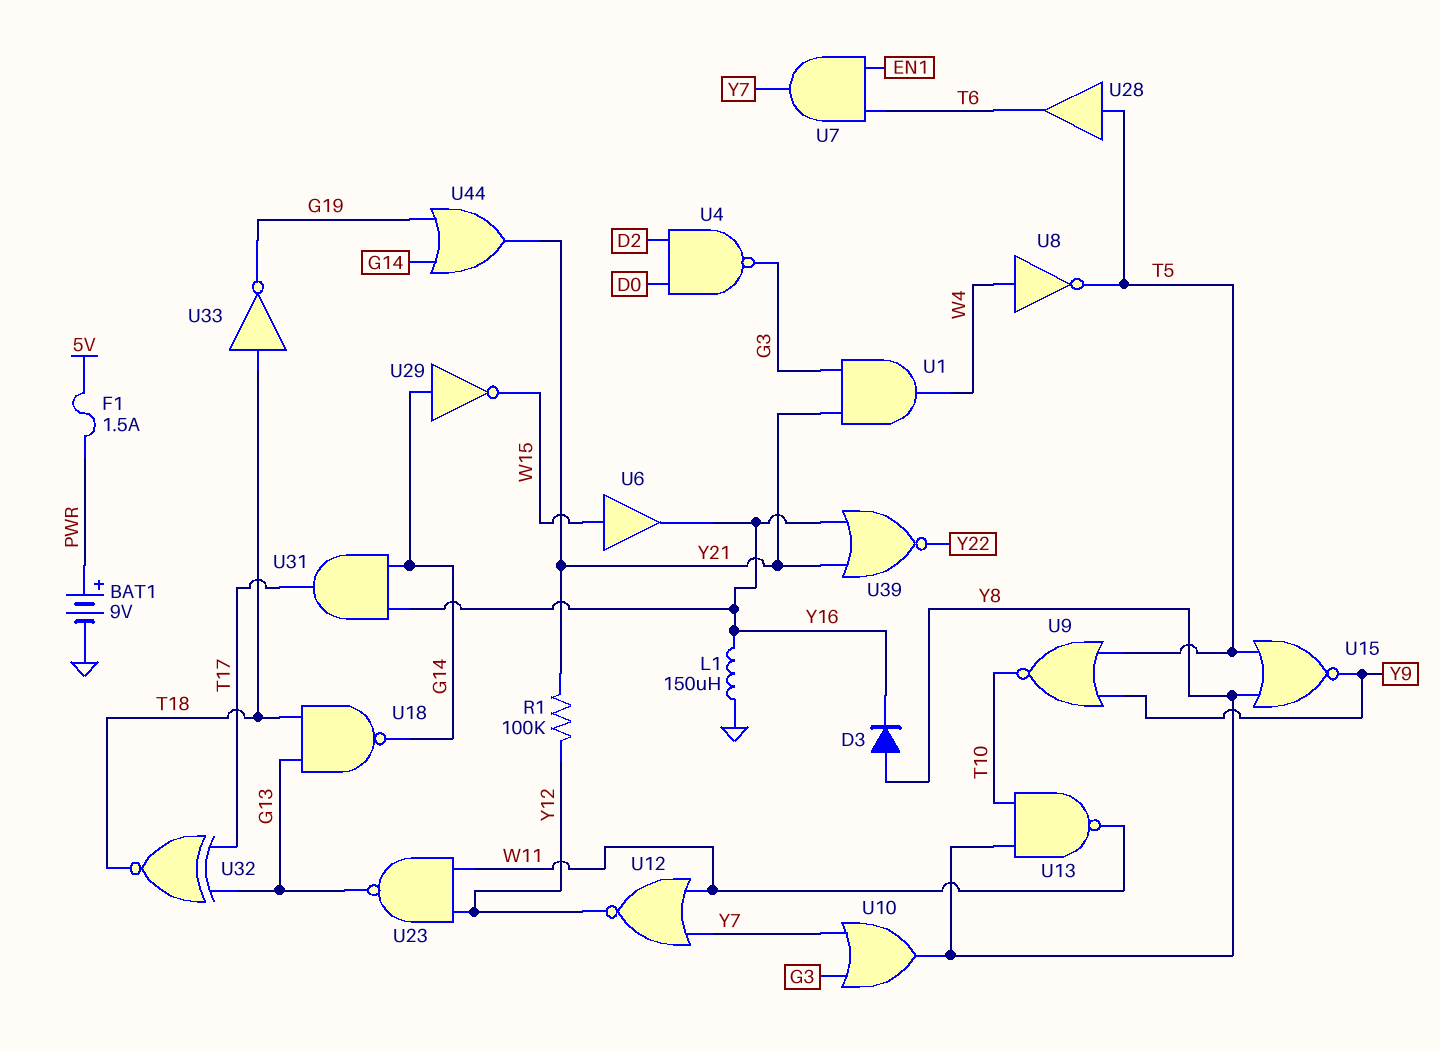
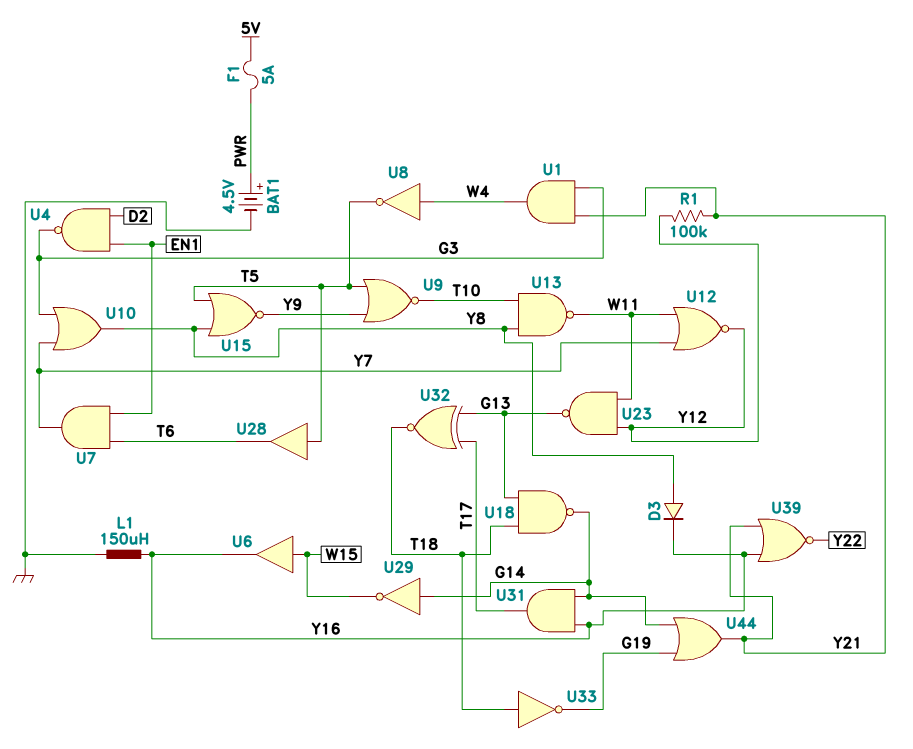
BAT1: 9V (plus PWR, minus GND) -> 4.5V (plus PWR, minus GND)
F1: 1.5A (5V, PWR) -> 5A (5V, PWR)
U4: NAND (in D0, in D2, out G3) -> NAND (in D2, in EN1, out G3)

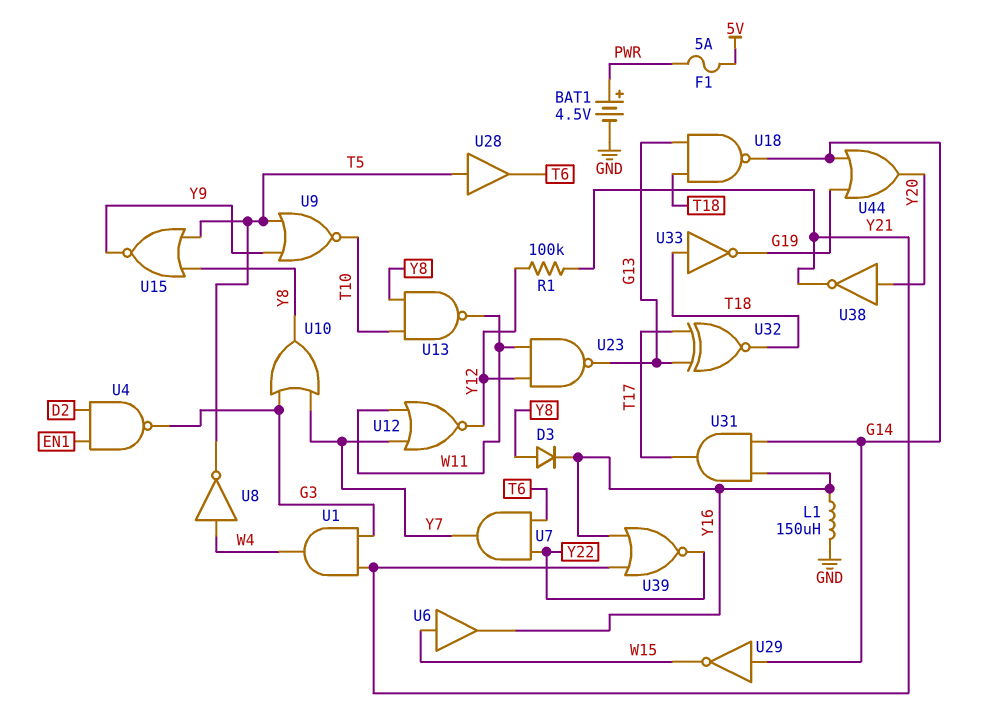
U7: AND (in EN1, in T6, out Y7) -> AND (in T6, in Y22, out Y7)
U38: none -> NOT (in Y20, out Y21)
U44: OR (in G14, in G19, out Y21) -> OR (in G14, in G19, out Y20)

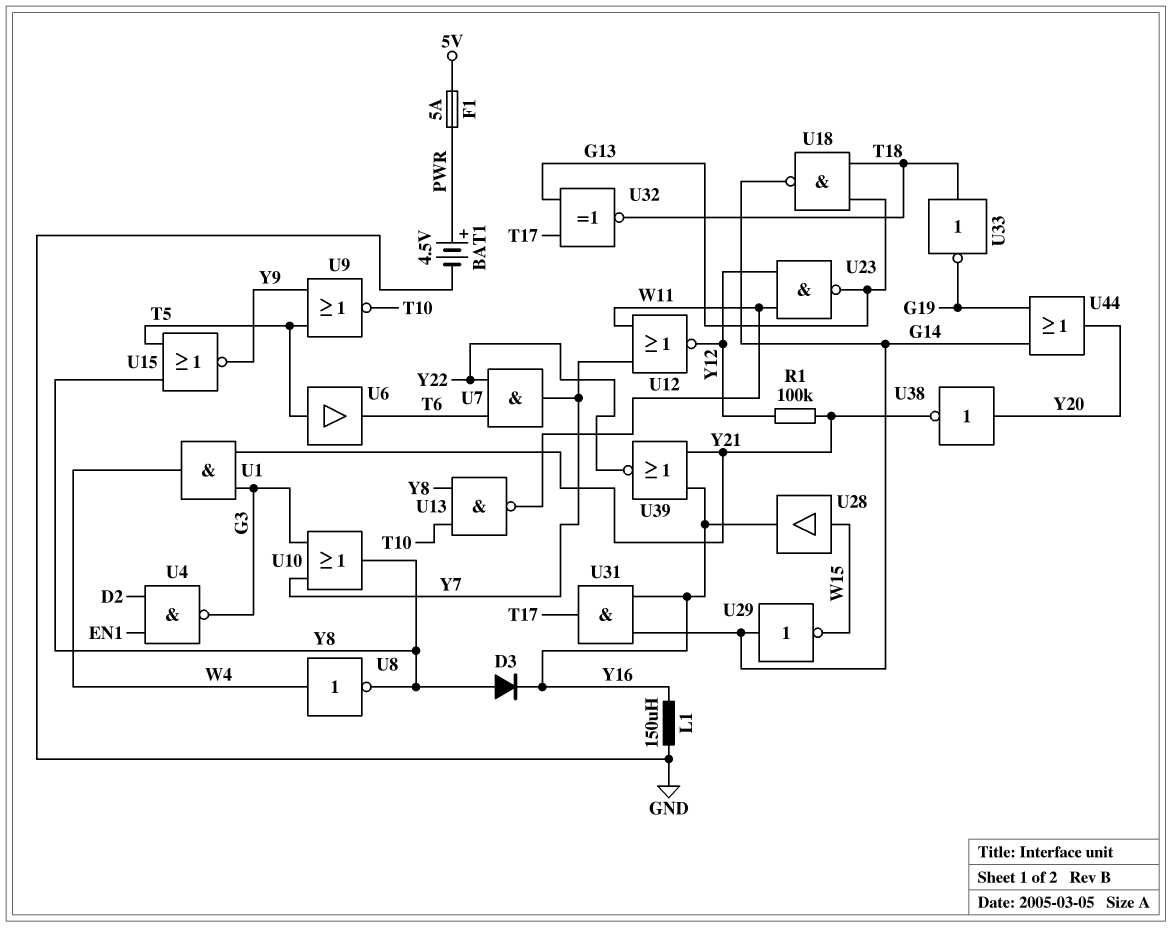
U6: buffer (in W15, out Y16) -> buffer (in T5, out T6)
U8: NOT (in W4, out T5) -> NOT (in W4, out Y8)
U28: buffer (in T5, out T6) -> buffer (in W15, out Y16)

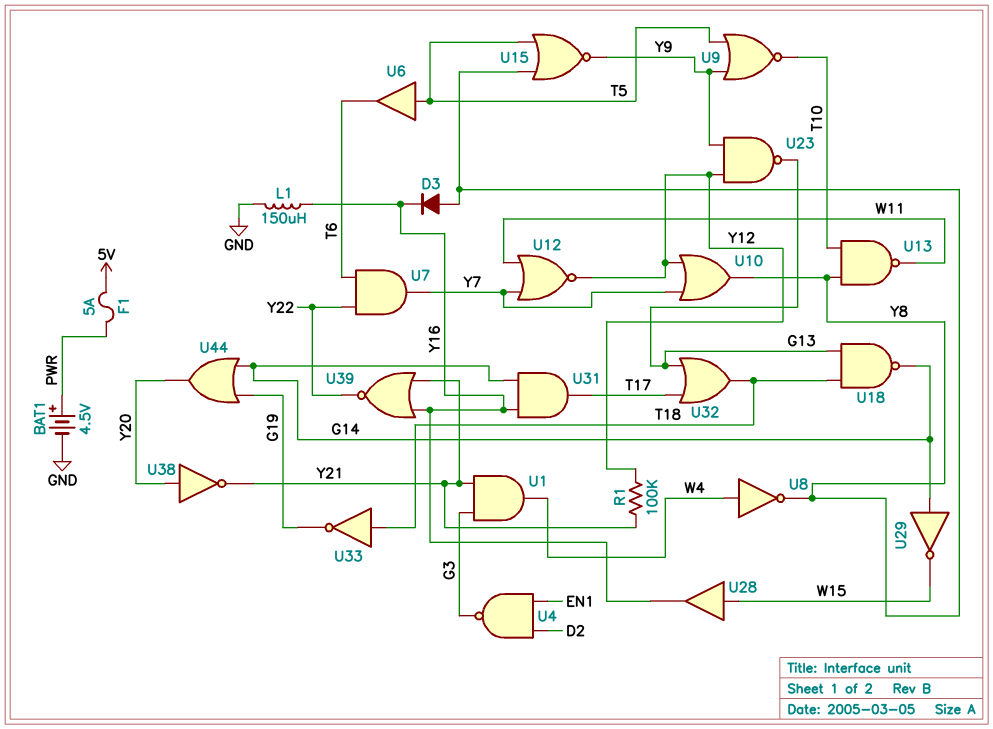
U10: OR (in G3, in Y7, out Y8) -> OR (in Y7, in Y12, out Y8)
U23: NAND (in W11, in Y12, out G13) -> NAND (in Y9, in Y12, out G13)
U32: XNOR (in G13, in T17, out T18) -> OR (in G13, in T17, out T18)

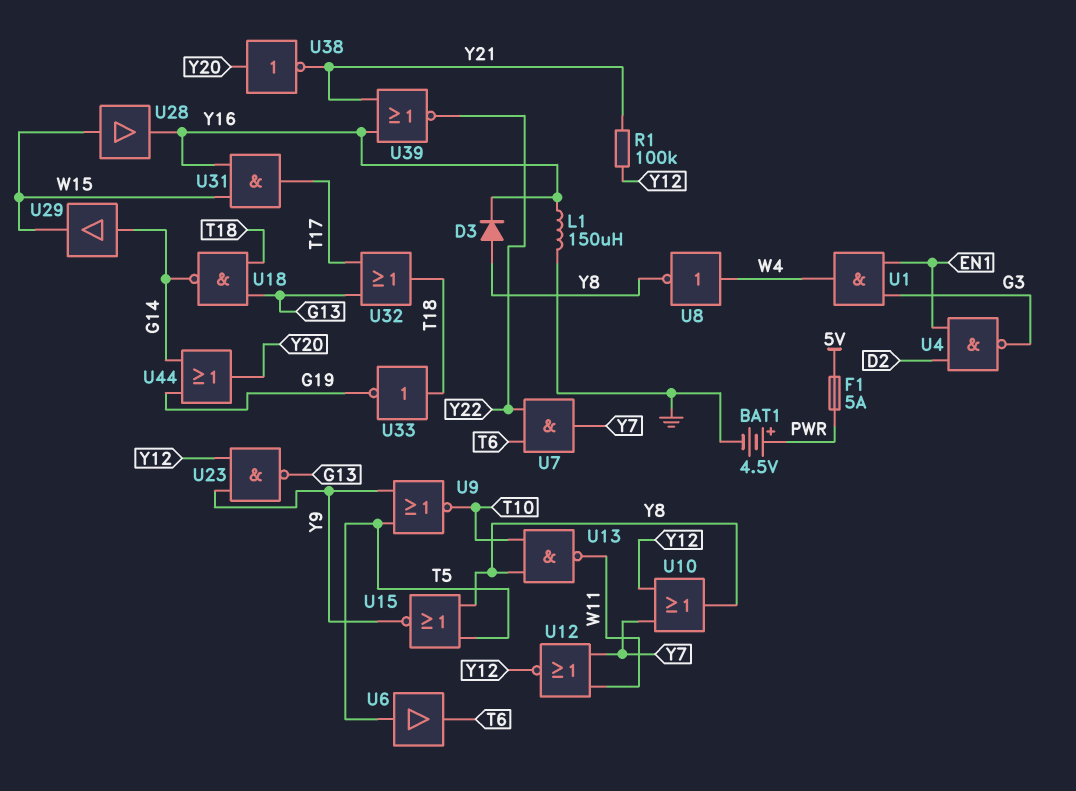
U1: AND (in G3, in Y21, out W4) -> AND (in EN1, in G3, out W4)
U29: NOT (in G14, out W15) -> buffer (in G14, out W15)
U31: AND (in G14, in Y16, out T17) -> AND (in W15, in Y16, out T17)

